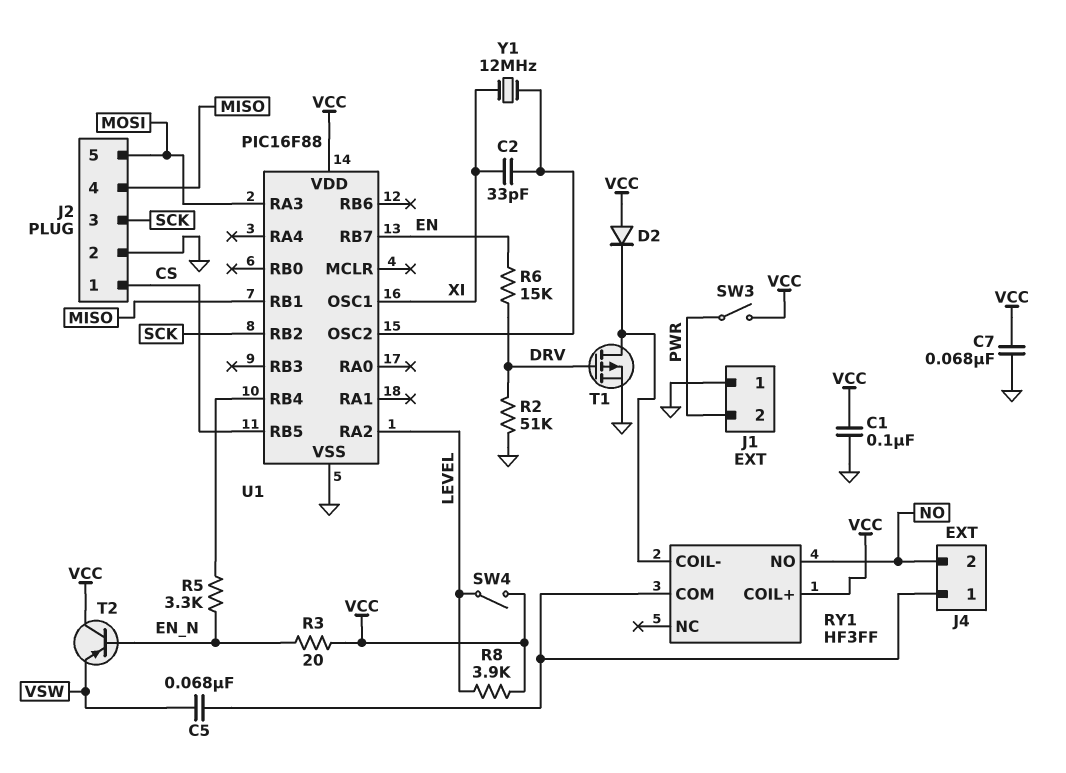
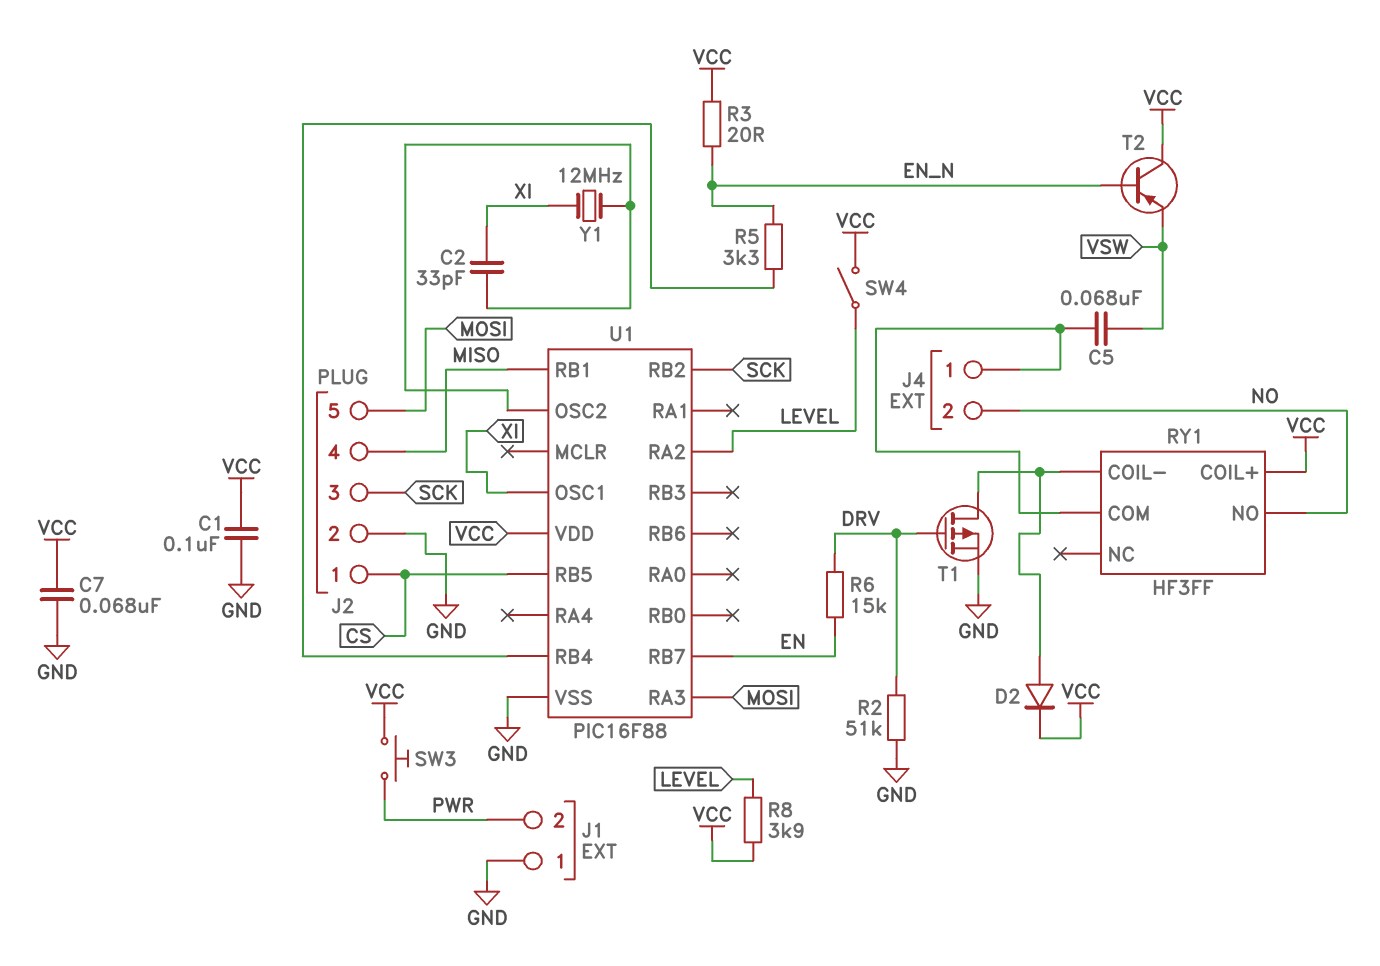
D2: diode (A VCC, K RY1/COIL-) -> diode (A RY1/COIL-, K VCC)
SW3: switch (PWR, VCC) -> button (PWR, VCC)

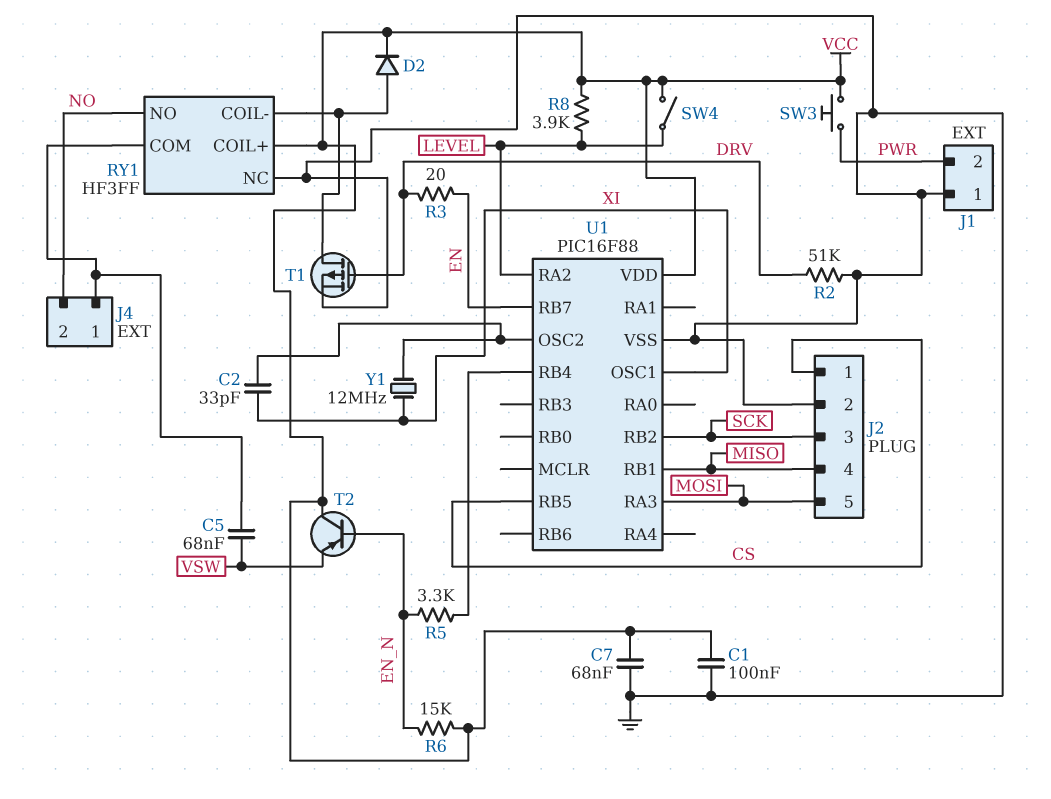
R3: 20 (EN_N, VCC) -> 20 (DRV, EN)
R6: 15k (DRV, EN) -> 15k (EN_N, VCC)
RY1 pin NC: none -> GND

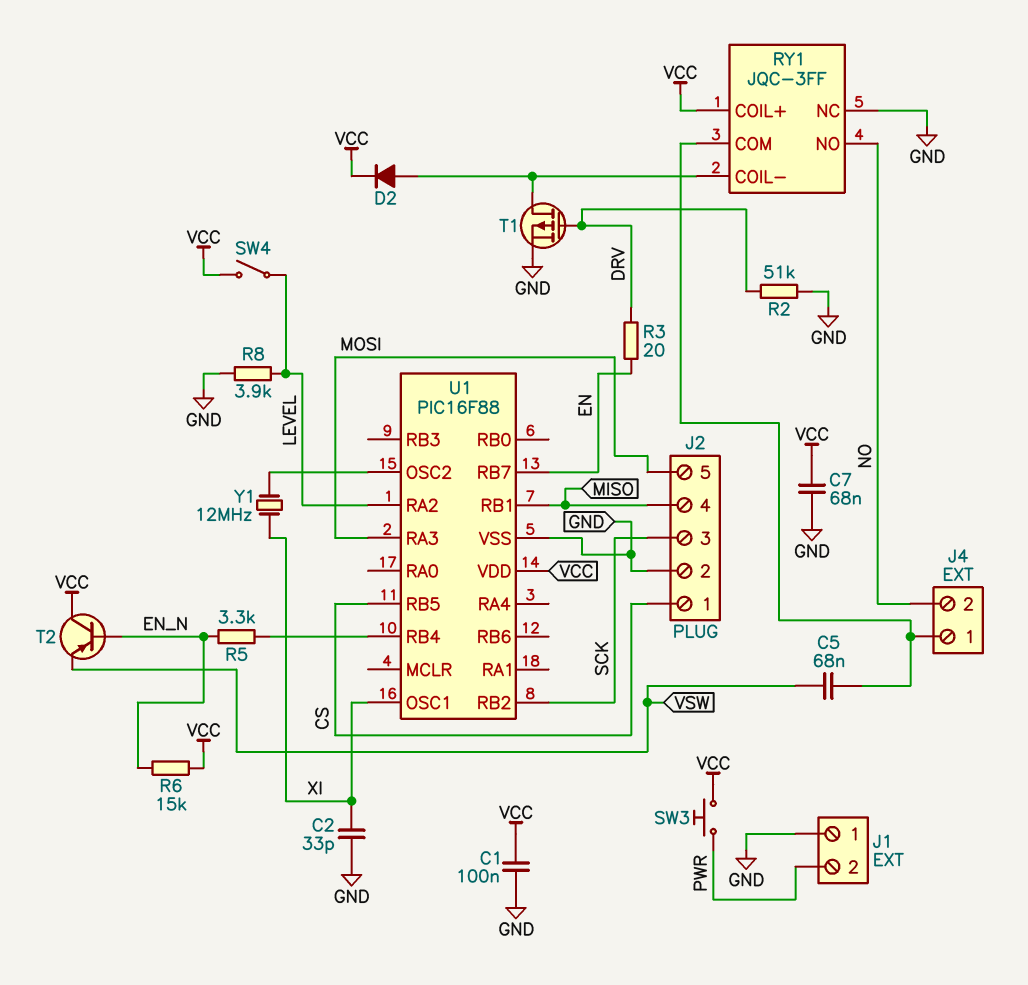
C2: 33pF (U1/OSC2, XI) -> 33pF (GND, XI)
R8: 3.9k (LEVEL, VCC) -> 3.9k (GND, LEVEL)
RY1: HF3FF -> JQC-3FF

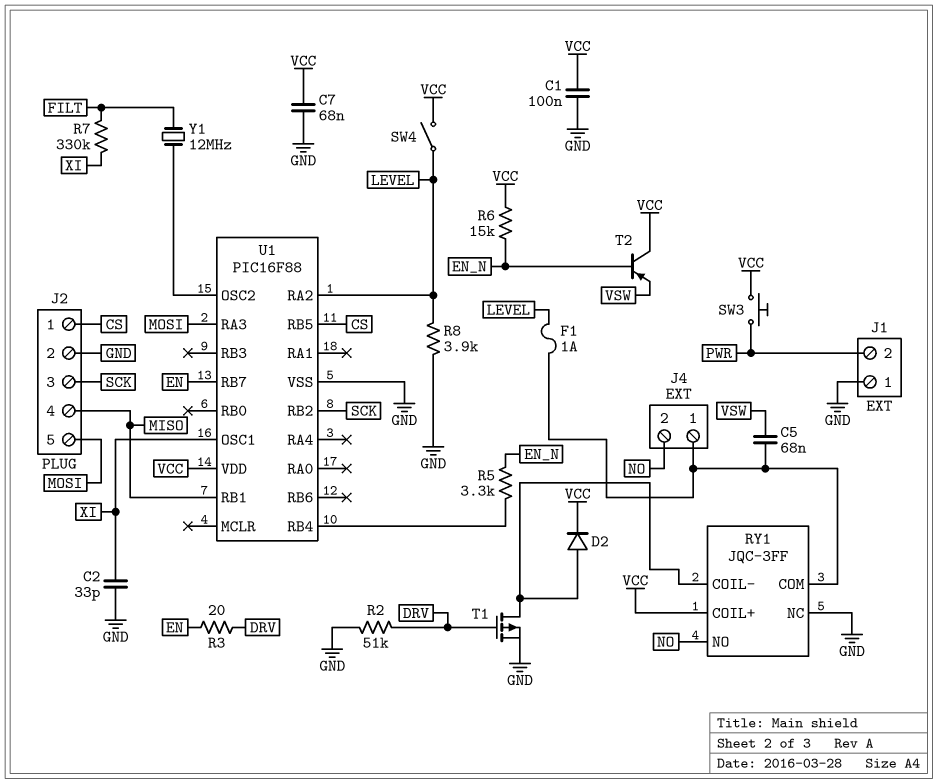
F1: none -> 1A (J4/1, LEVEL)
R7: none -> 330k (FILT, XI)
Y1: 12MHz (U1/OSC2, XI) -> 12MHz (FILT, U1/OSC2)

